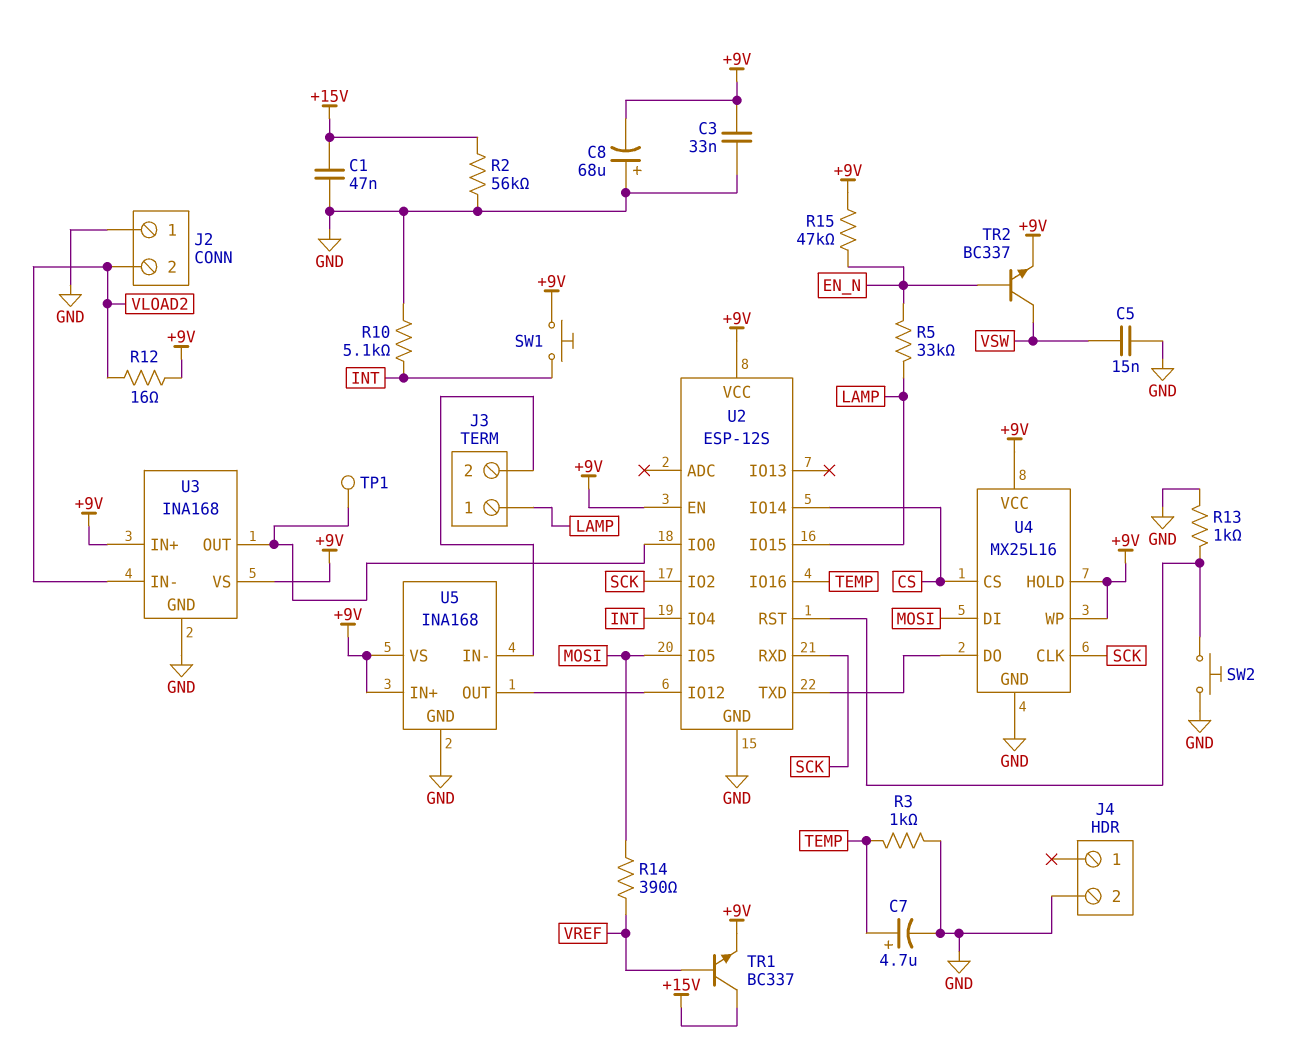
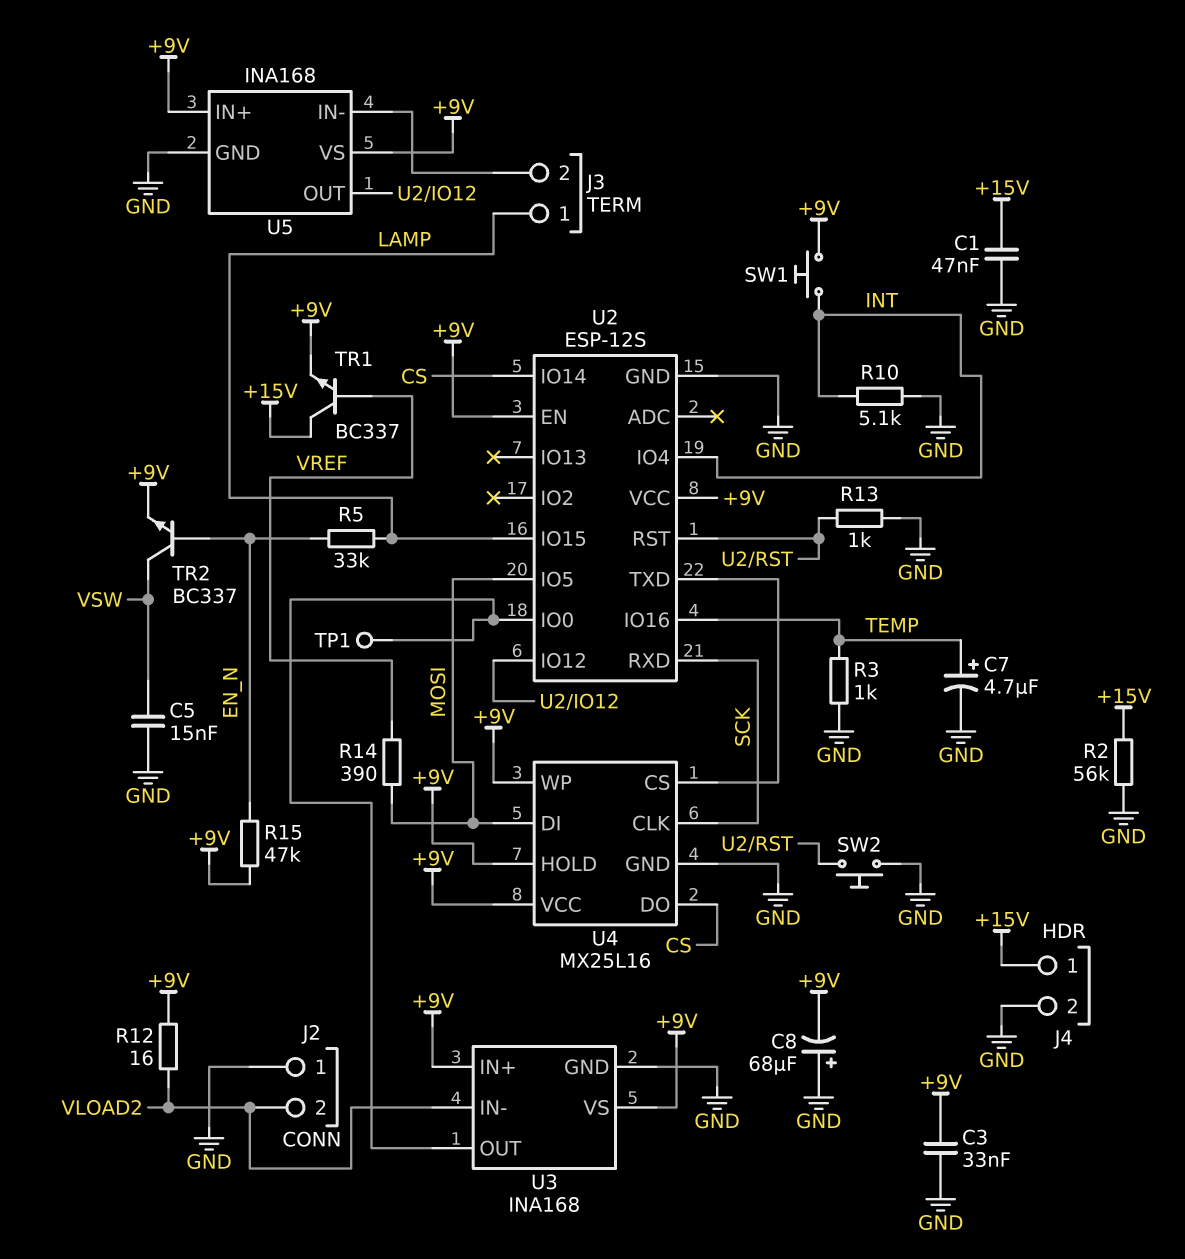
J4 pin 1: none -> +15V
U2 pin IO2: SCK -> none
U4 pin CS: CS -> U2/TXD
U4 pin DO: U2/TXD -> CS

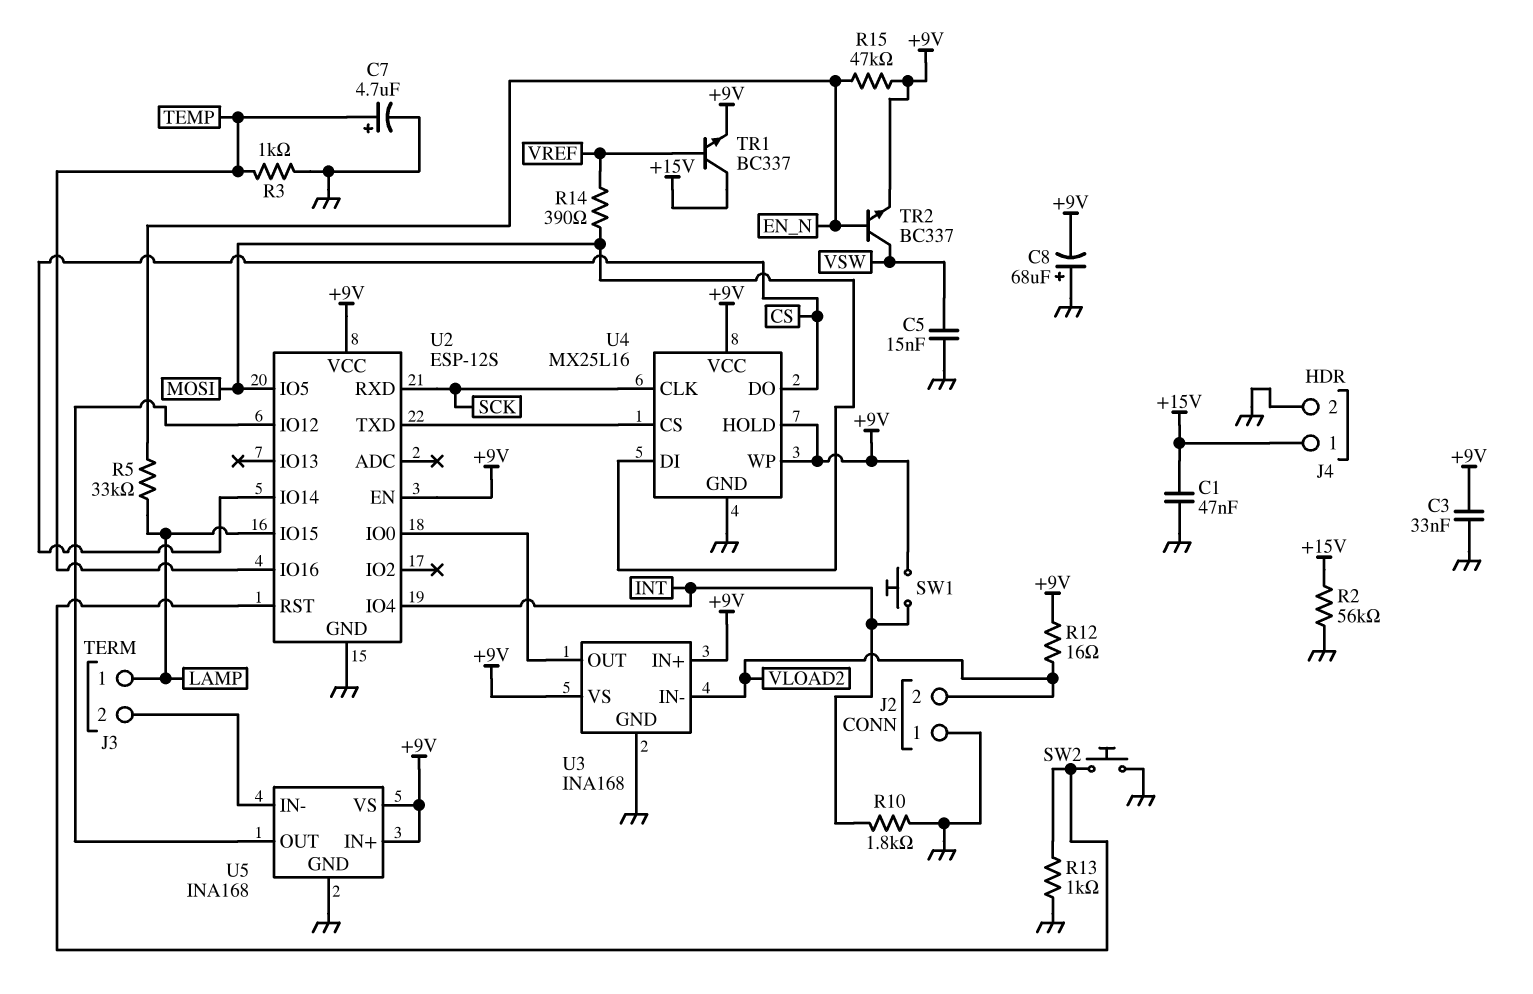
R10: 5.1k (GND, INT) -> 1.8k (GND, INT)
TP1: test point (U2/IO0) -> none

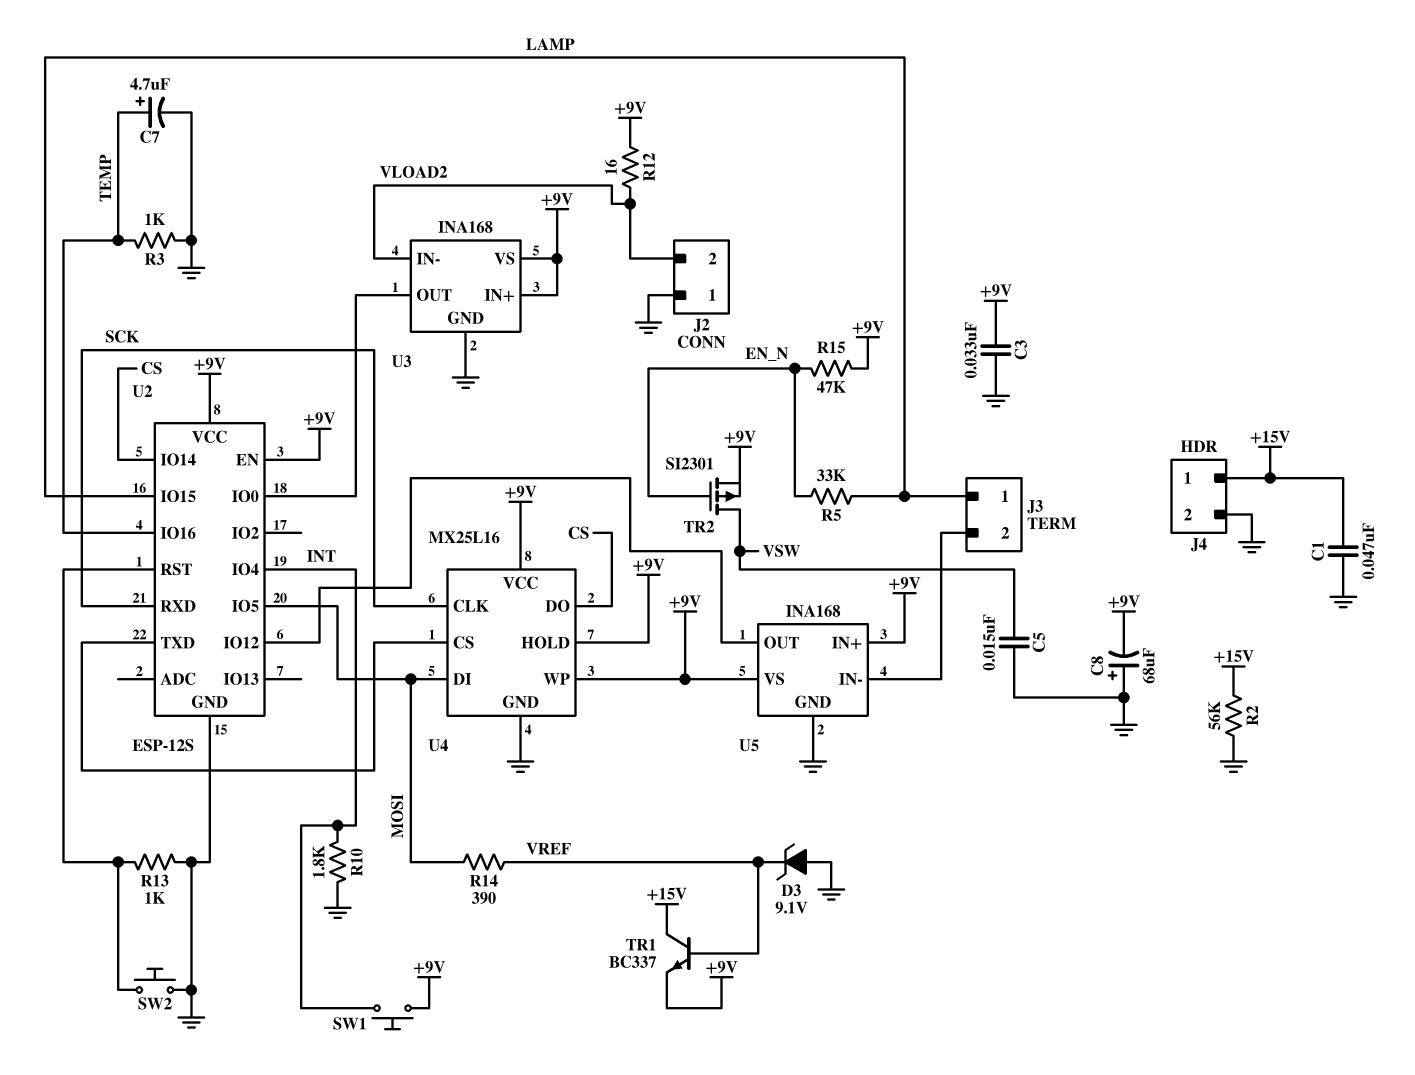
D3: none -> zener 9.1V (A GND, K VREF)
TR2: NPN BC337 (B EN_N, C VSW, E +9V) -> PMOS SI2301 (G EN_N, D VSW, S +9V)

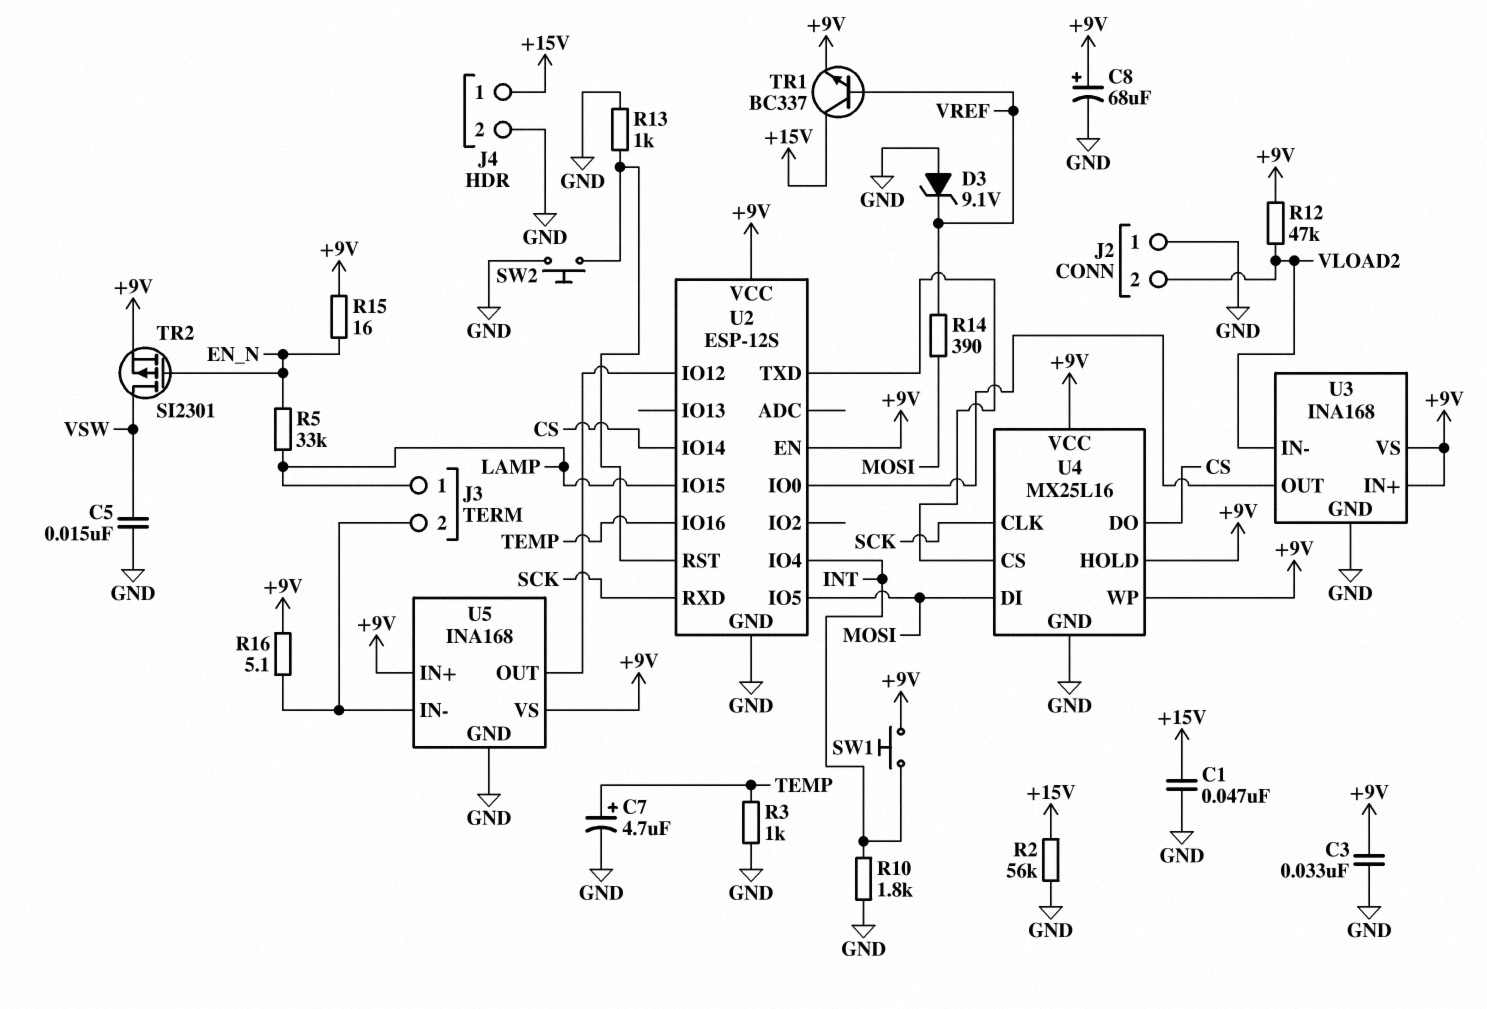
C8: 68uF (plus GND, minus +9V) -> 68uF (plus +9V, minus GND)
R12: 16 (+9V, VLOAD2) -> 47k (+9V, VLOAD2)
R15: 47k (+9V, EN_N) -> 16 (+9V, EN_N)
R16: none -> 5.1 (+9V, J3/2)

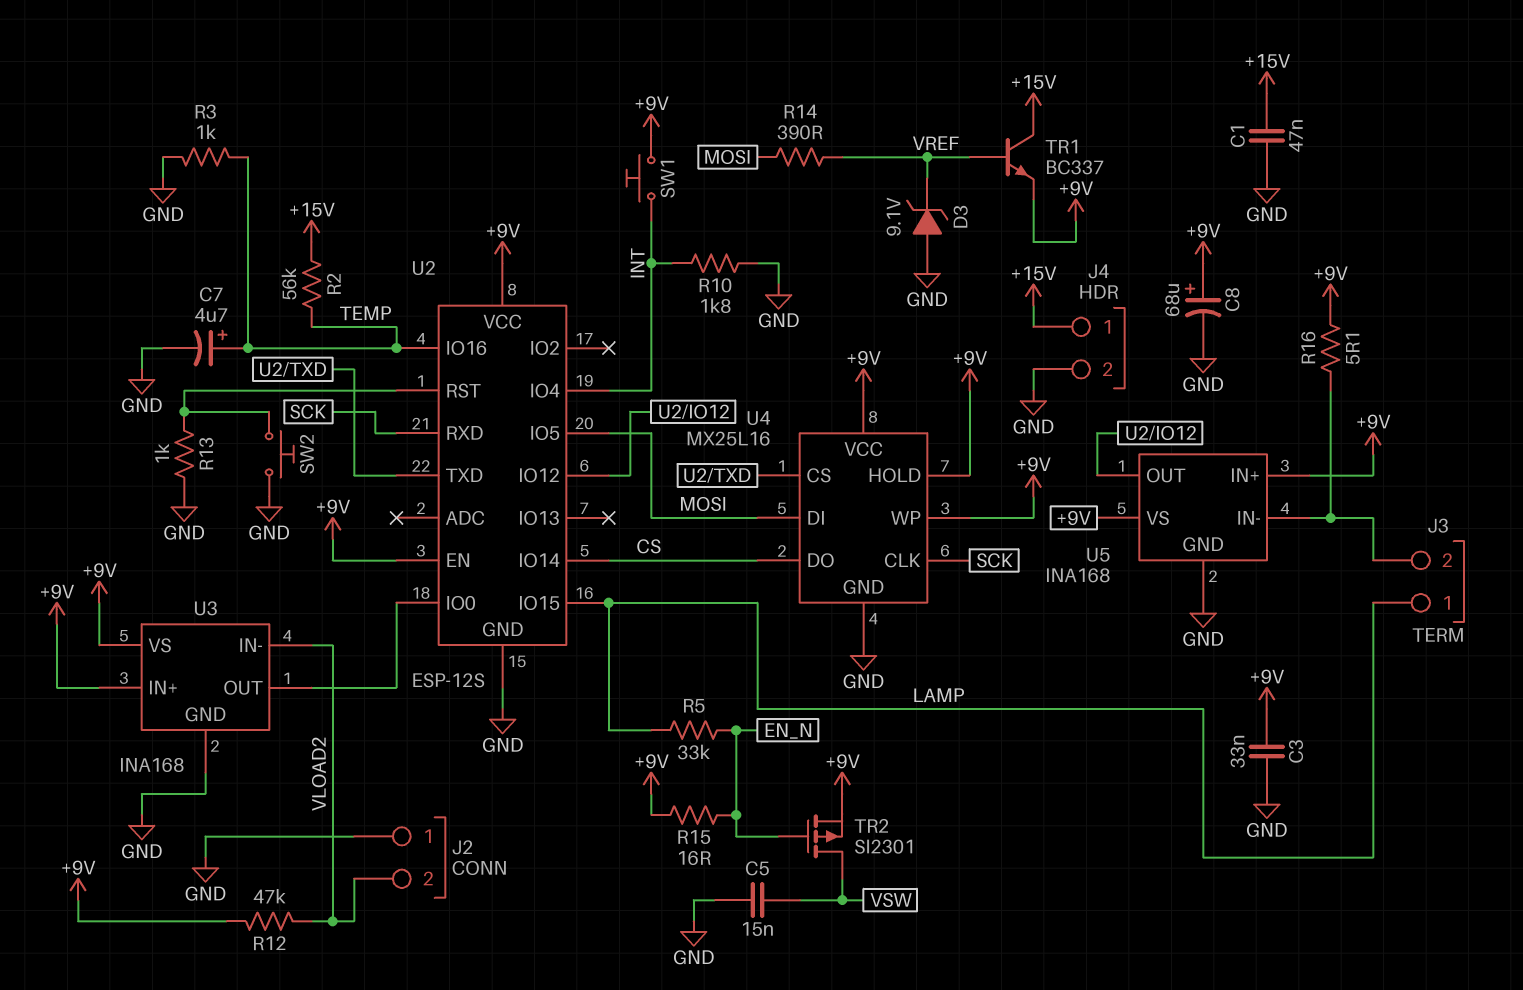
R2: 56k (+15V, GND) -> 56k (+15V, TEMP)

